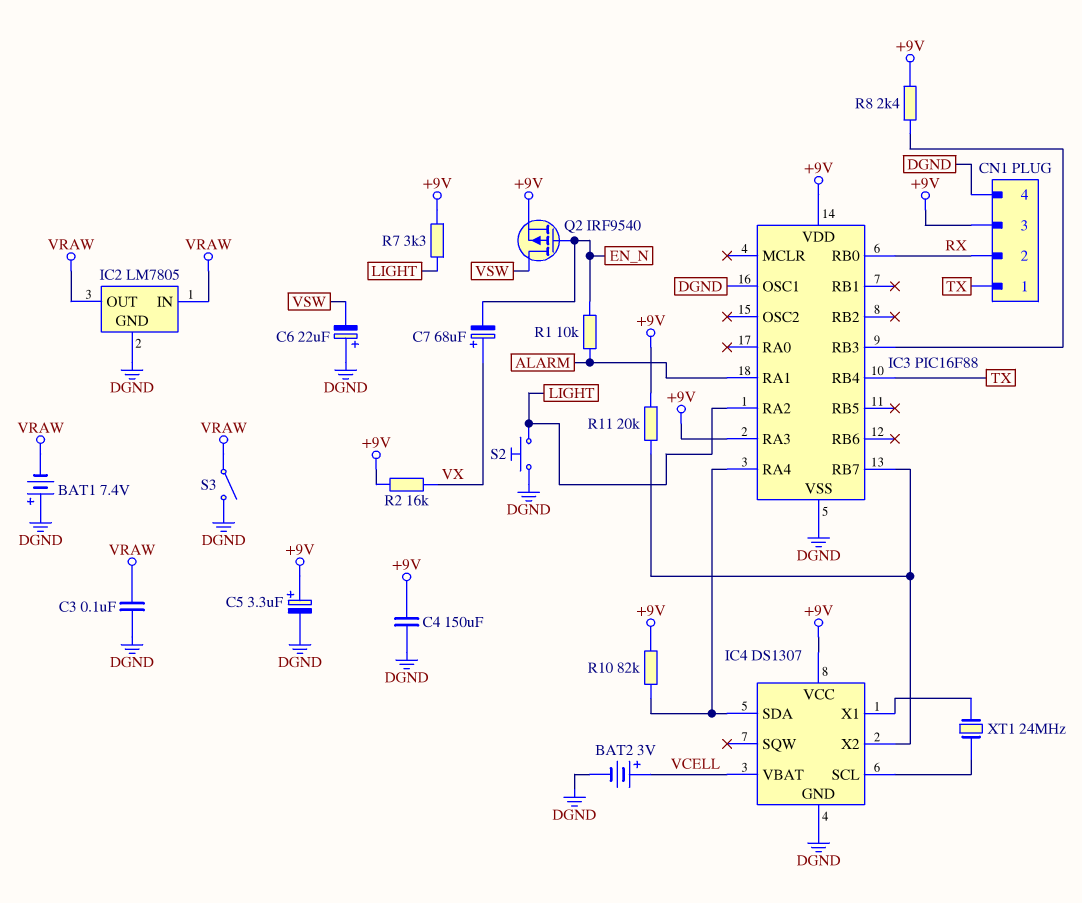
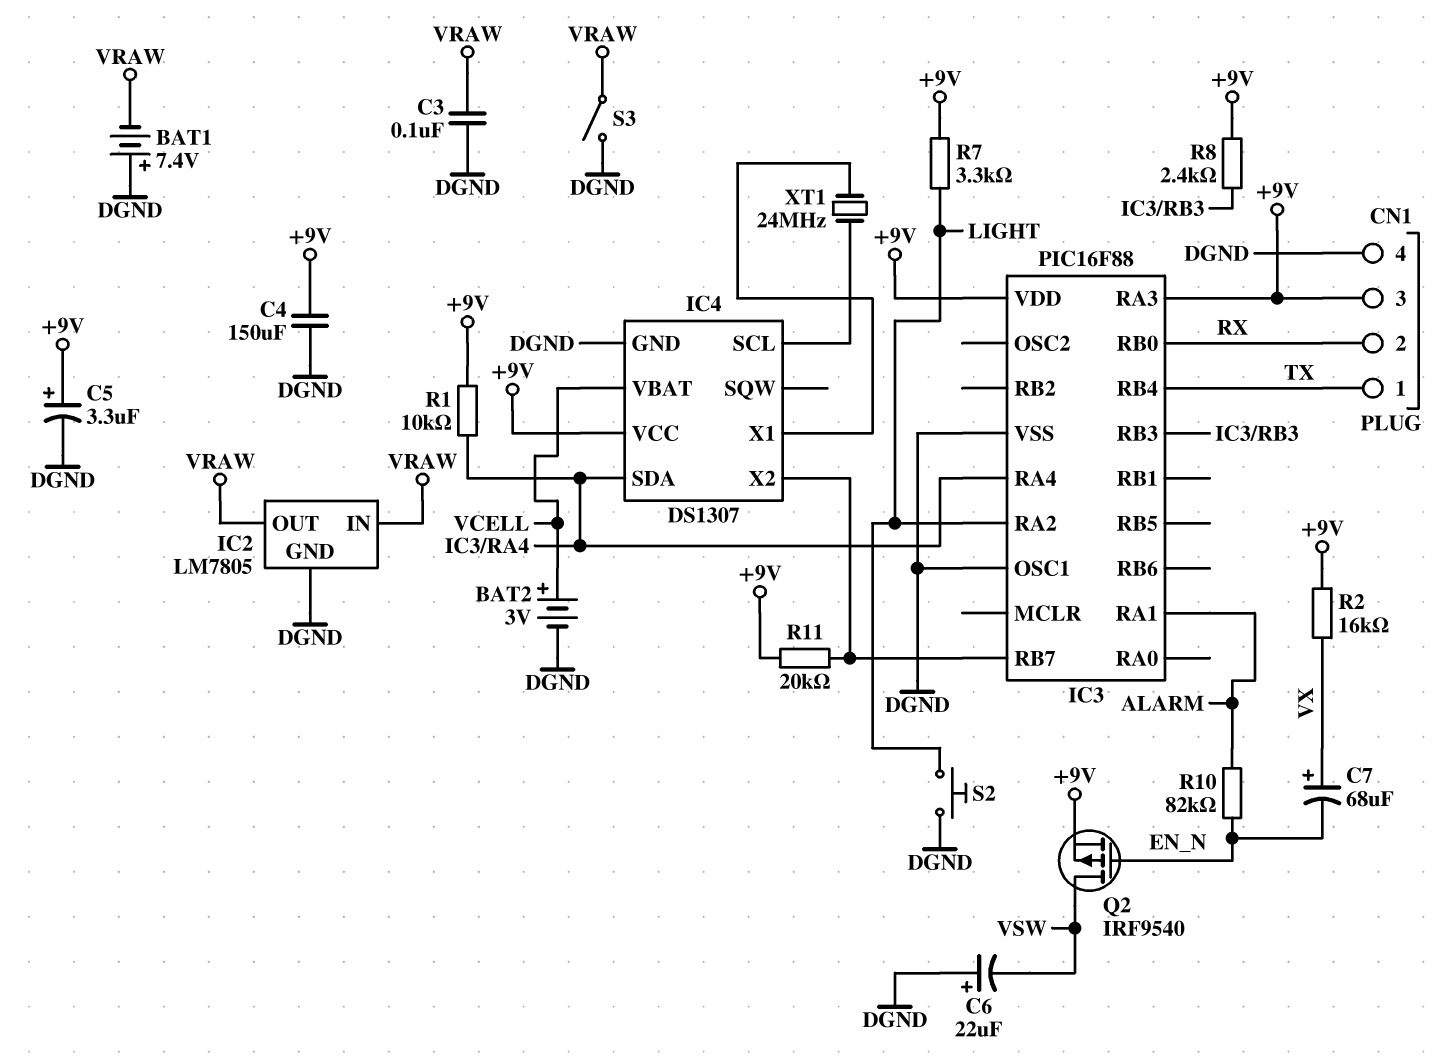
R1: 10k (ALARM, EN_N) -> 10k (+9V, IC3/RA4)
R10: 82k (+9V, IC3/RA4) -> 82k (ALARM, EN_N)

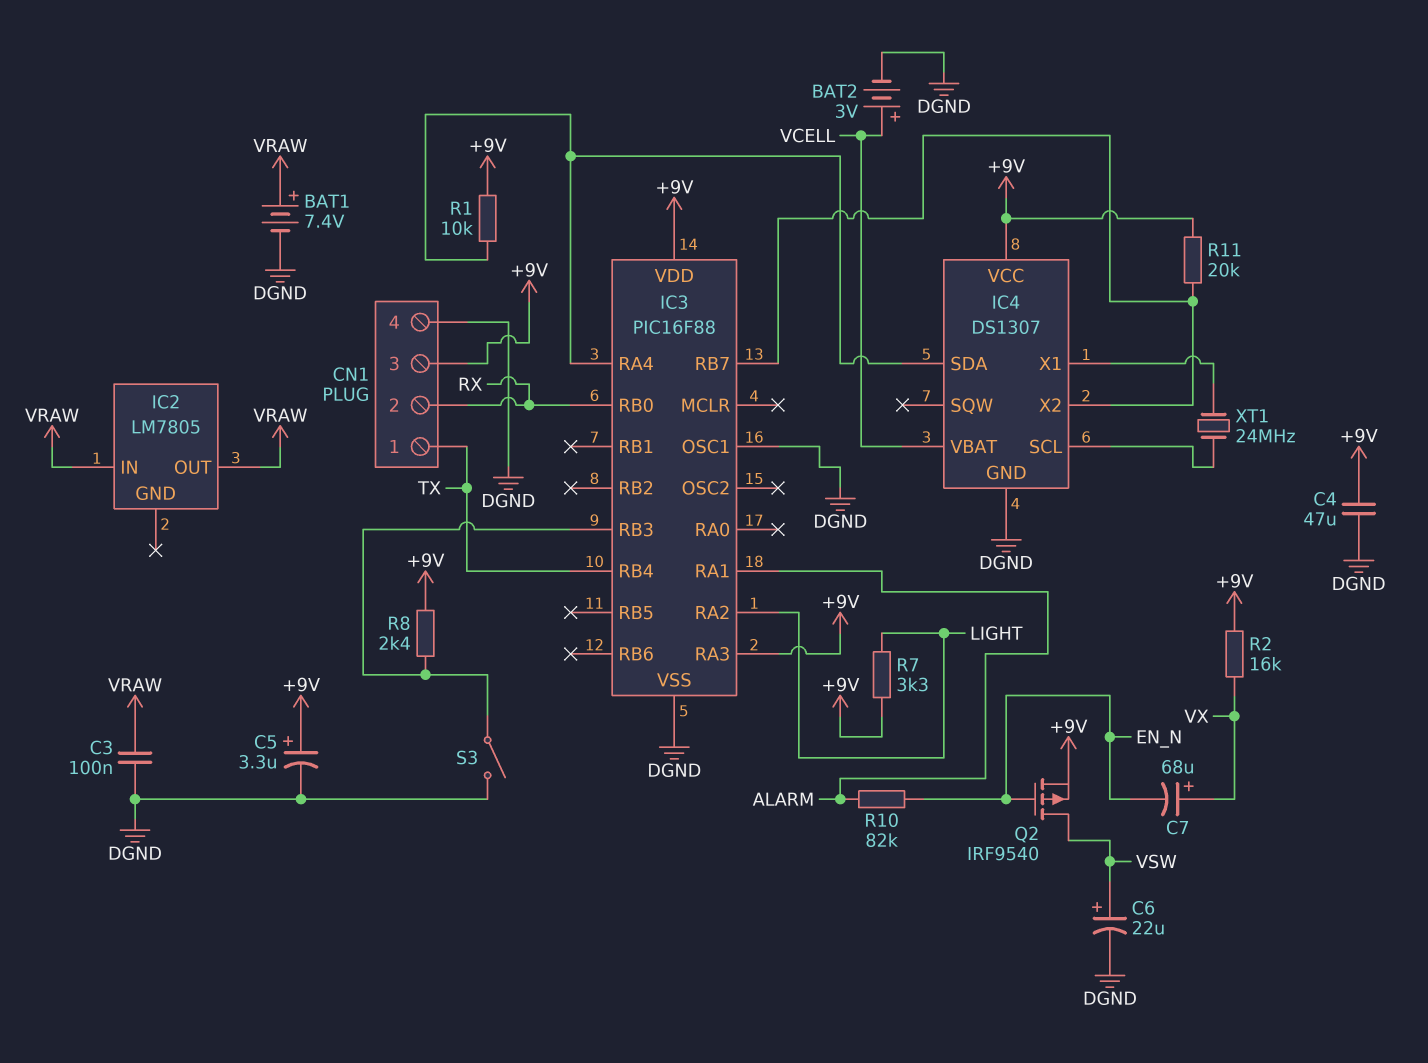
BAT1: 7.4V (plus DGND, minus VRAW) -> 7.4V (plus VRAW, minus DGND)
C4: 150uF (+9V, DGND) -> 47uF (+9V, DGND)
C6: 22uF (plus DGND, minus VSW) -> 22uF (plus VSW, minus DGND)
IC2 pin GND: DGND -> none
S2: button (DGND, LIGHT) -> none
S3: switch (DGND, VRAW) -> switch (DGND, IC3/RB3)

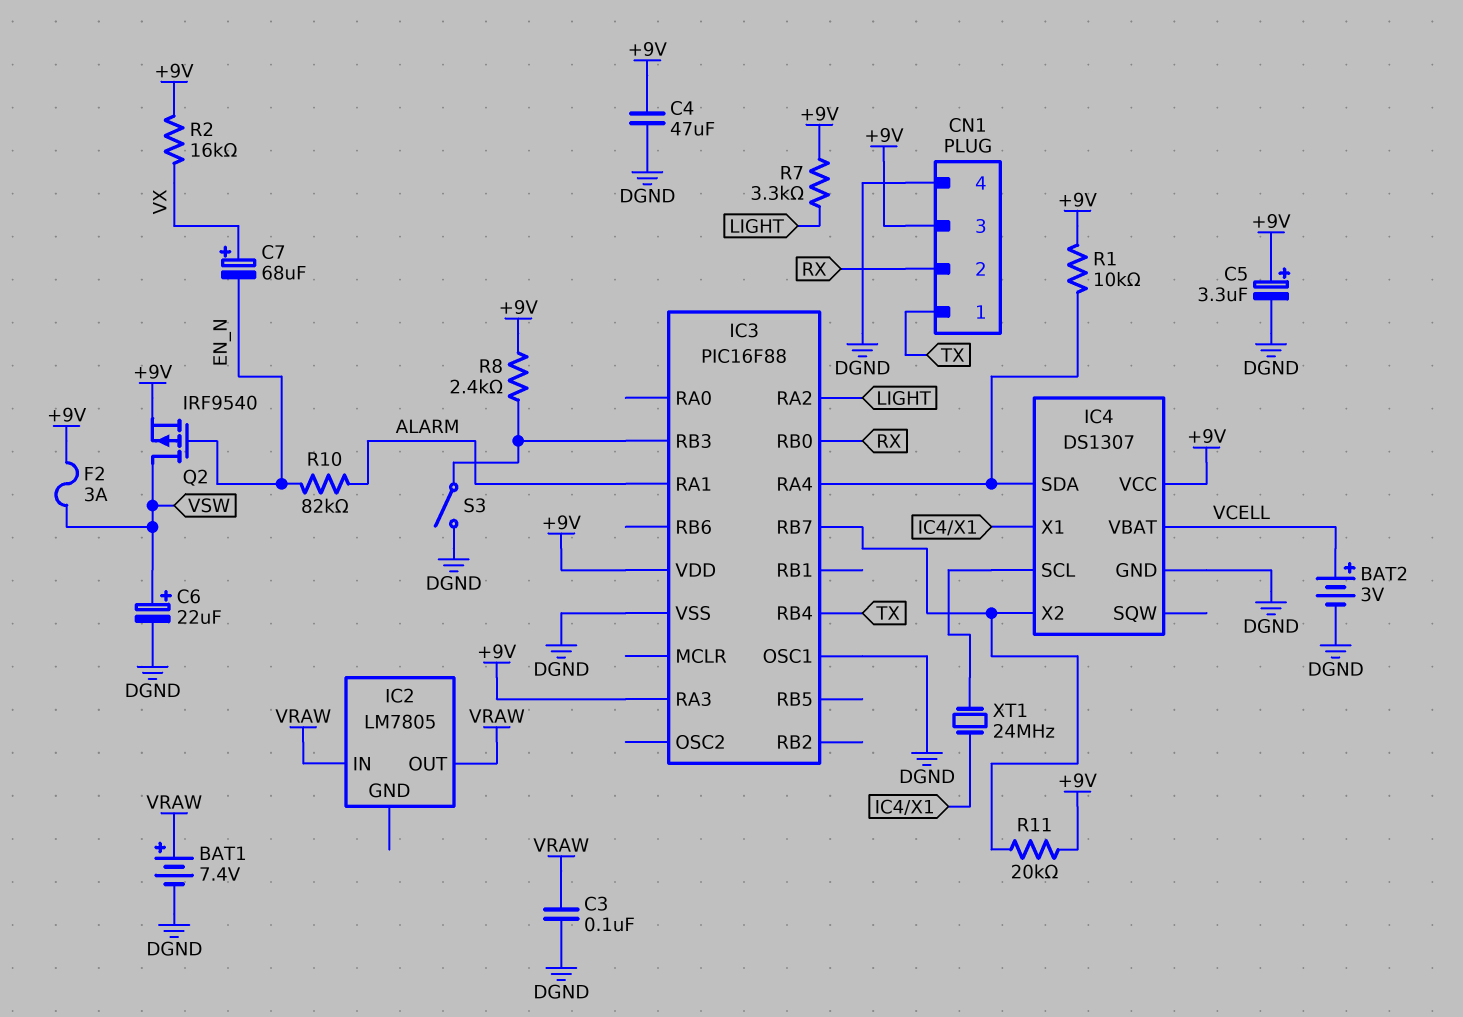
F2: none -> 3A (+9V, VSW)

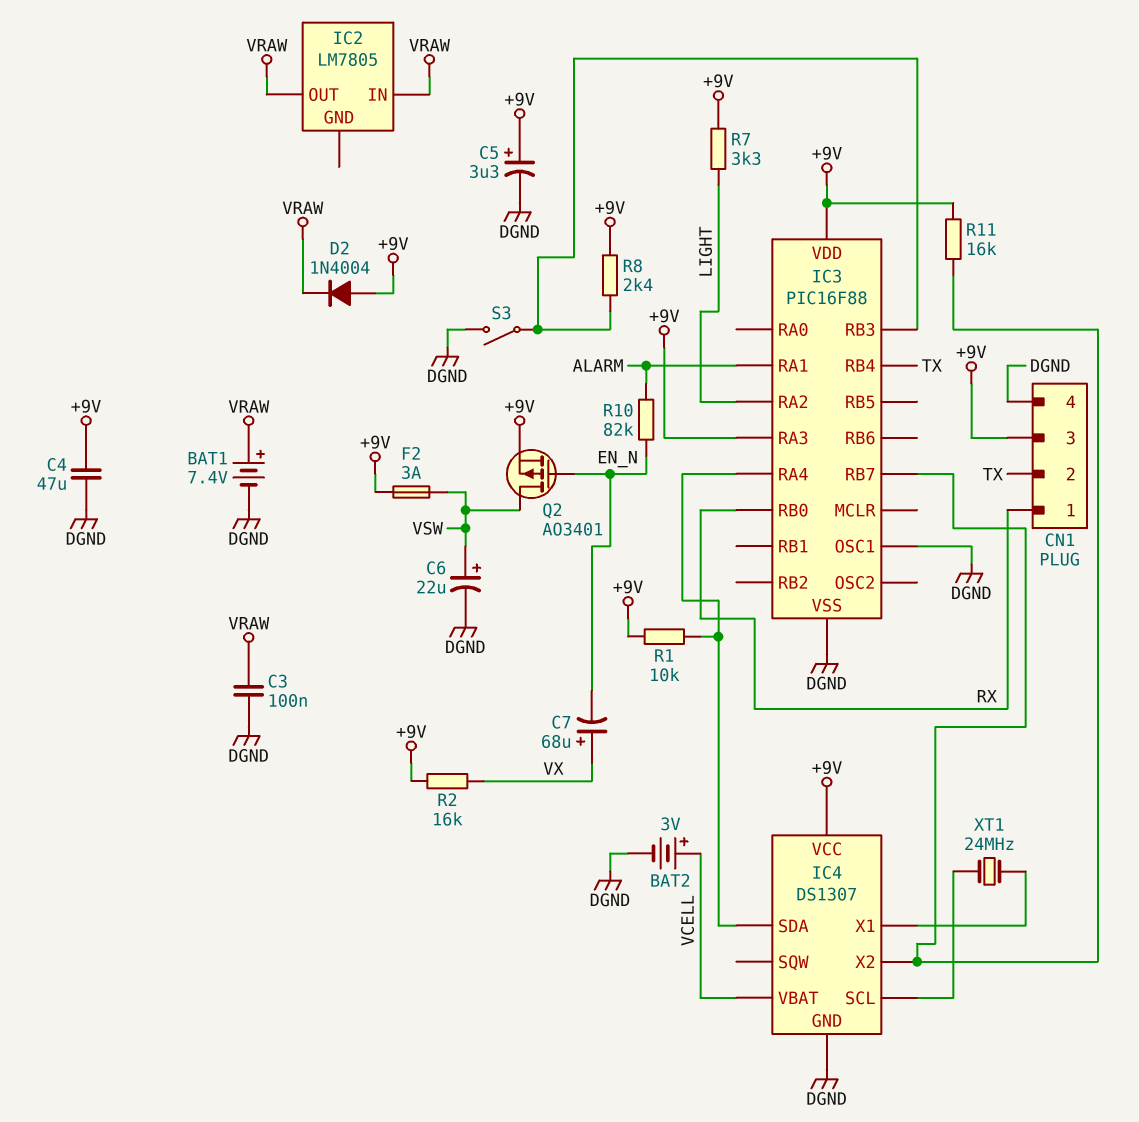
CN1 pin 1: TX -> RX
CN1 pin 2: RX -> TX
D2: none -> diode 1N4004 (A +9V, K VRAW)
Q2: PMOS IRF9540 (G EN_N, D VSW, S +9V) -> PMOS AO3401 (G EN_N, D VSW, S +9V)
R11: 20k (+9V, IC3/RB7) -> 16k (+9V, IC3/RB7)

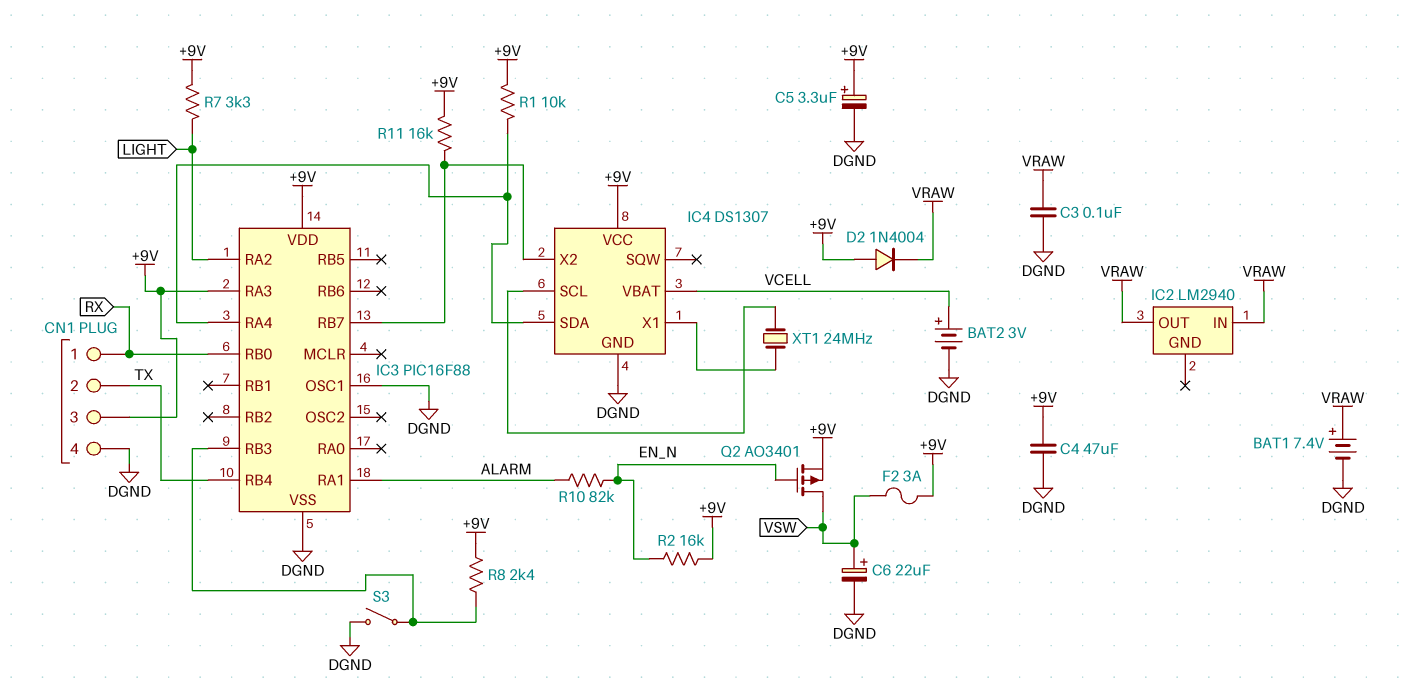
C7: 68uF (plus VX, minus EN_N) -> none
IC2: LM7805 -> LM2940
R2: 16k (+9V, VX) -> 16k (+9V, EN_N)

